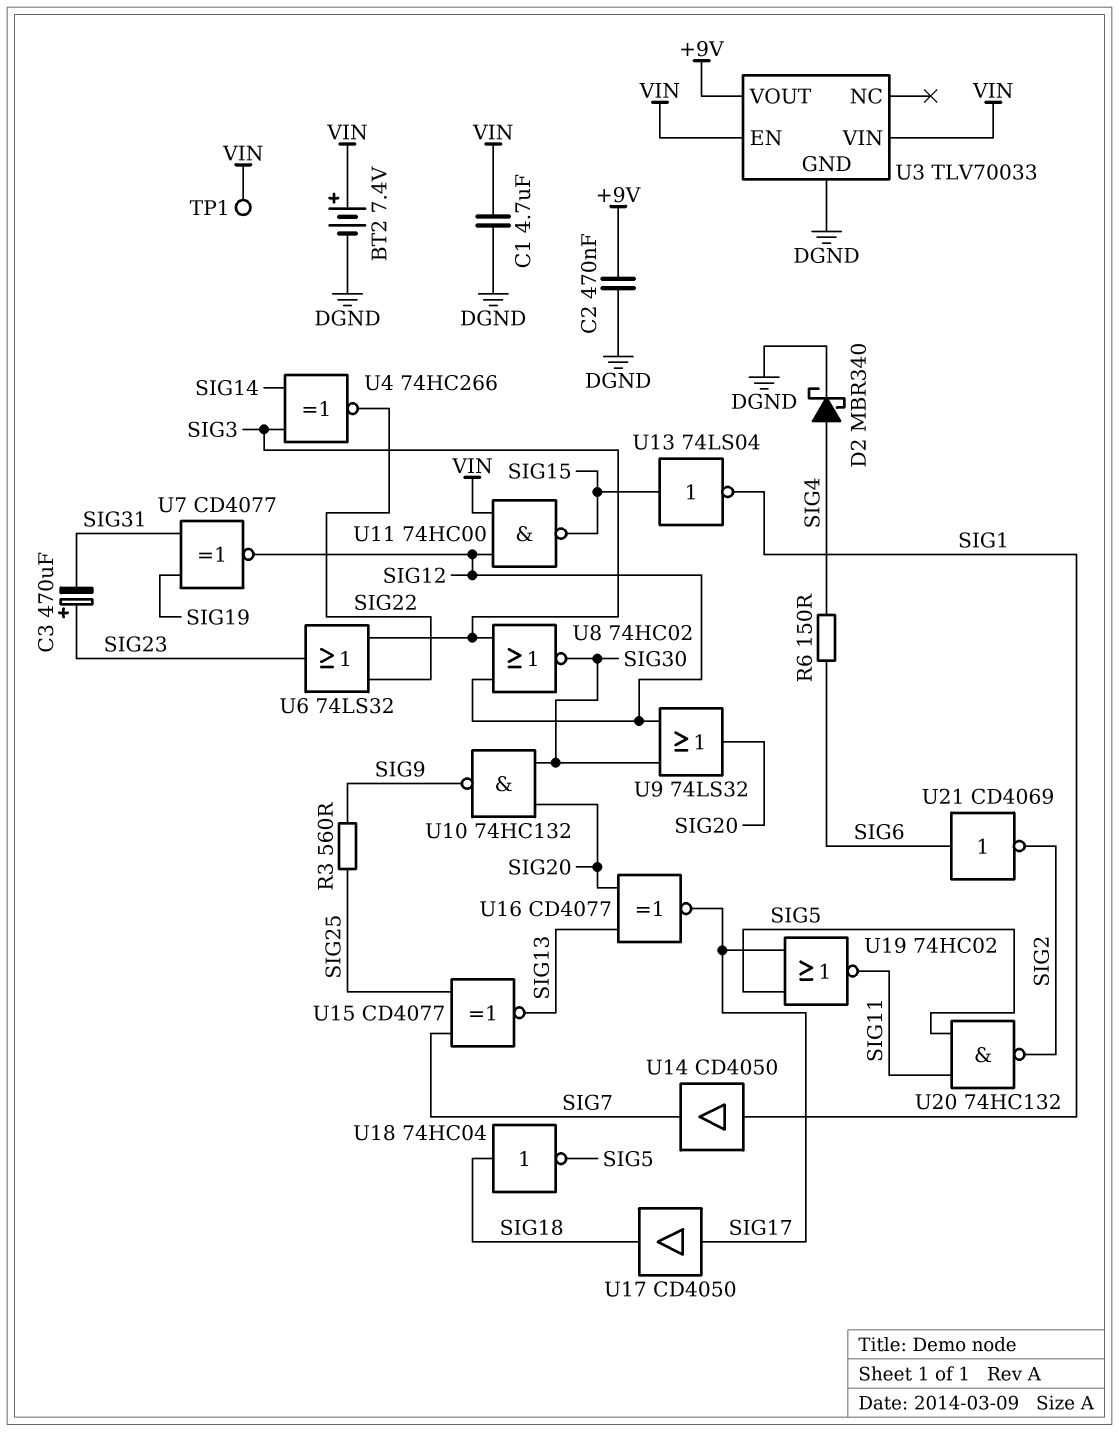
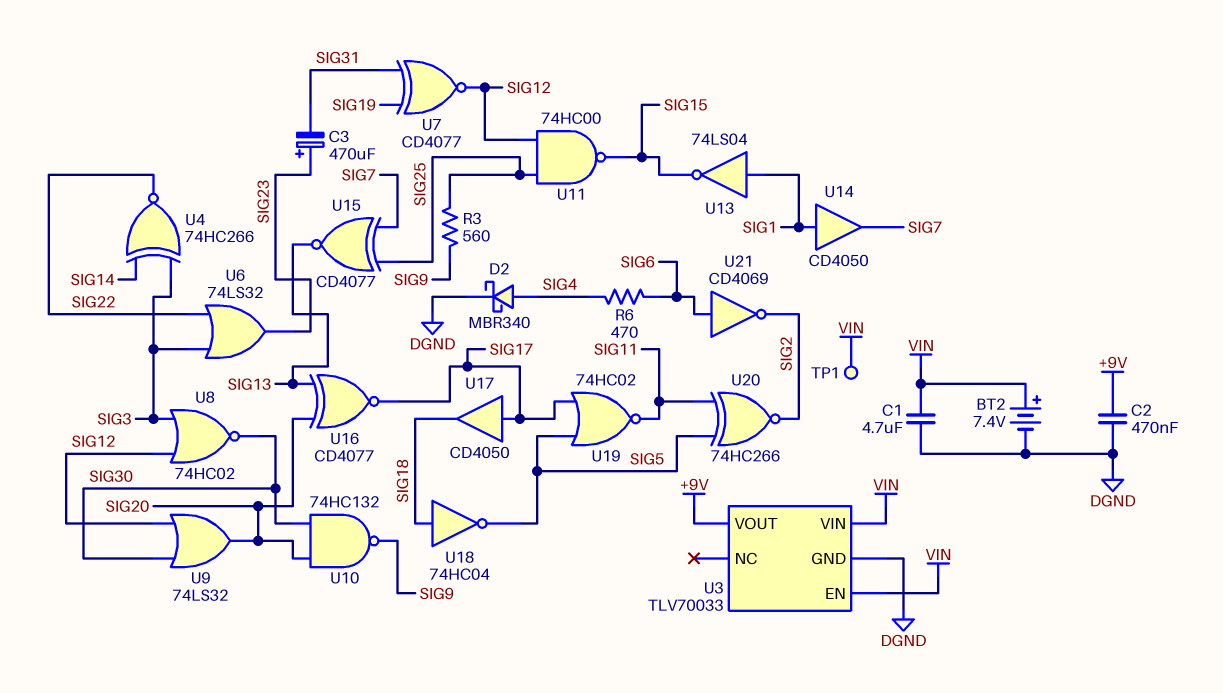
R6: 150 (SIG4, SIG6) -> 470 (SIG4, SIG6)
U11: NAND 74HC00 (in SIG12, in VIN, out SIG15) -> NAND 74HC00 (in SIG12, in SIG25, out SIG15)
U13: NOT 74LS04 (in SIG15, out SIG1) -> NOT 74LS04 (in SIG1, out SIG15)
U20: NAND 74HC132 (in SIG5, in SIG11, out SIG2) -> XNOR 74HC266 (in SIG5, in SIG11, out SIG2)

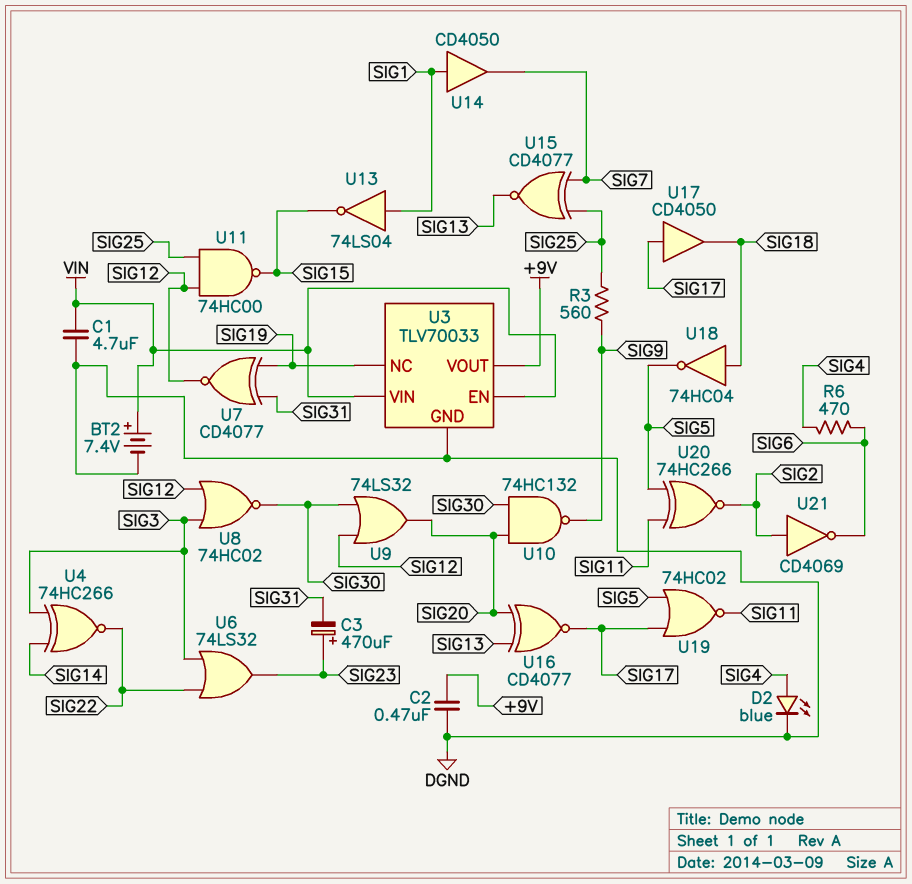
D2: schottky MBR340 (A SIG4, K DGND) -> LED blue (A SIG4, K DGND)
TP1: test point (VIN) -> none
U3 pin NC: none -> SIG19
U21: NOT CD4069 (in SIG6, out SIG2) -> NOT CD4069 (in SIG2, out SIG6)

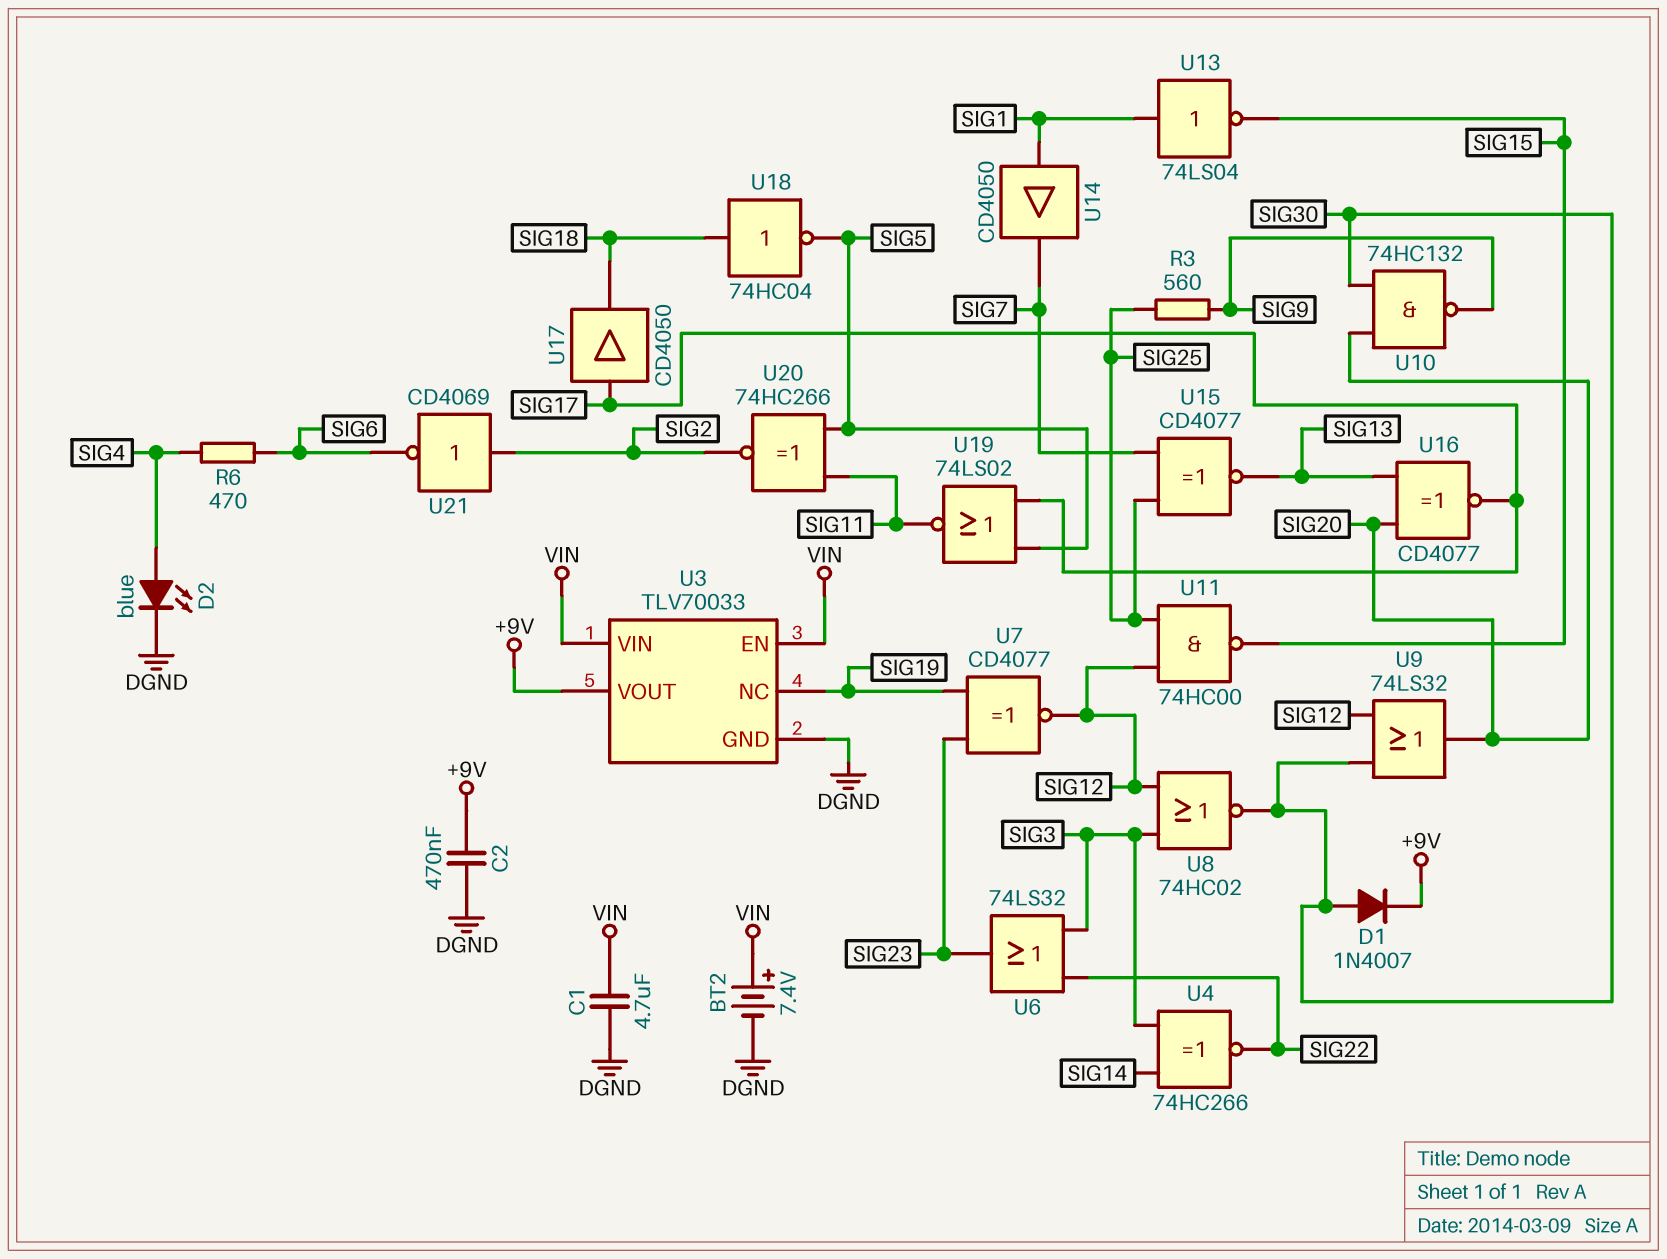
C3: 470uF (plus SIG23, minus SIG31) -> none
D1: none -> diode 1N4007 (A SIG30, K +9V)
U7: XNOR CD4077 (in SIG19, in SIG31, out SIG12) -> XNOR CD4077 (in SIG19, in SIG23, out SIG12)
U19: NOR 74HC02 (in SIG5, in SIG17, out SIG11) -> NOR 74LS02 (in SIG5, in SIG17, out SIG11)

